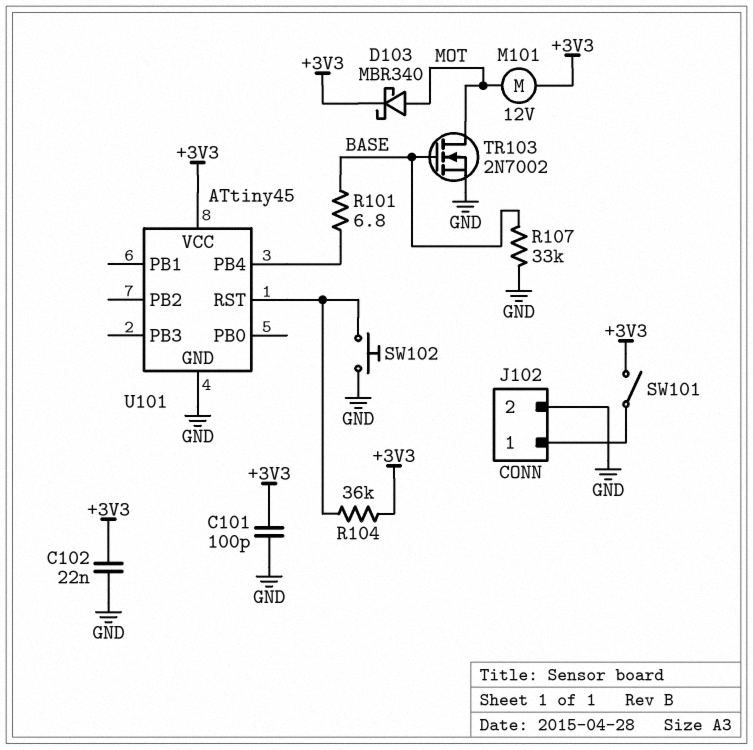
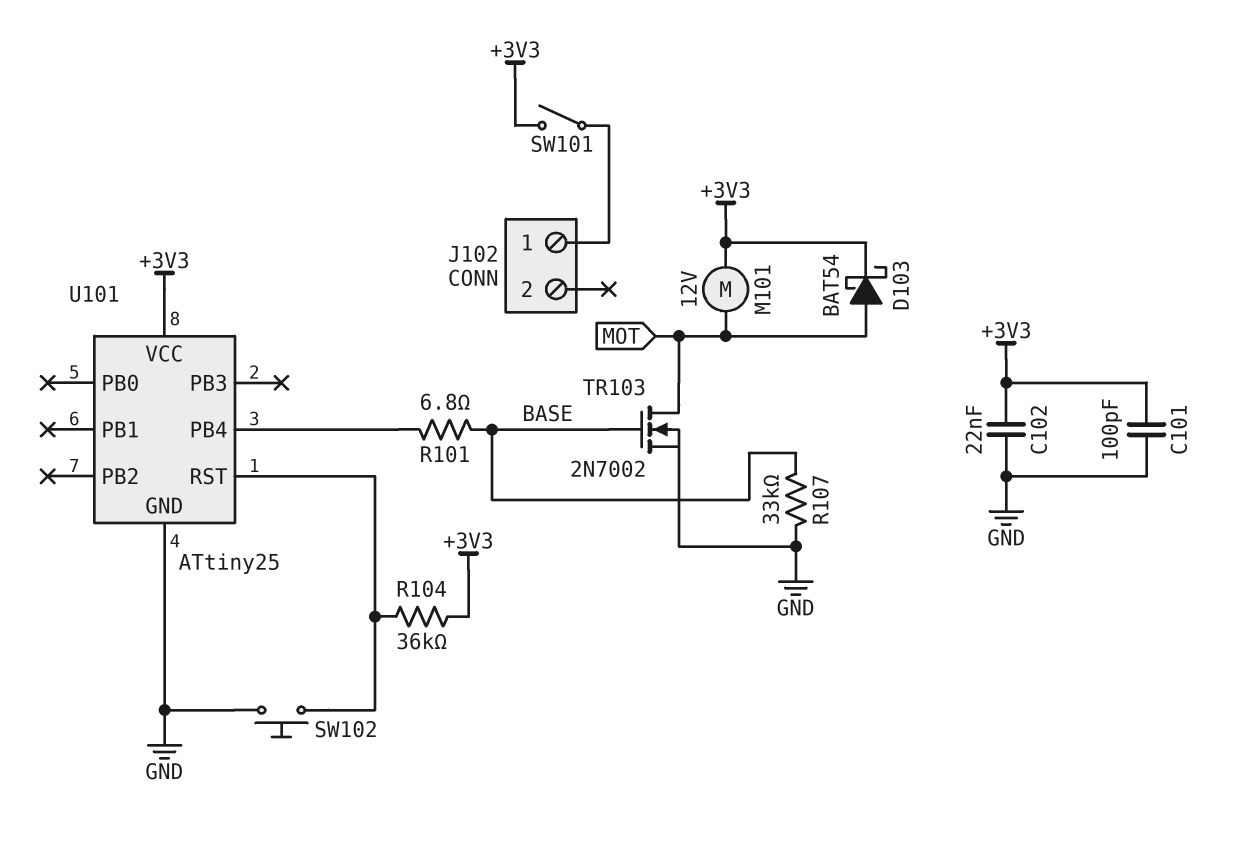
D103: schottky MBR340 (A MOT, K +3V3) -> schottky BAT54 (A MOT, K +3V3)
J102 pin 2: GND -> none
U101: ATtiny45 -> ATtiny25

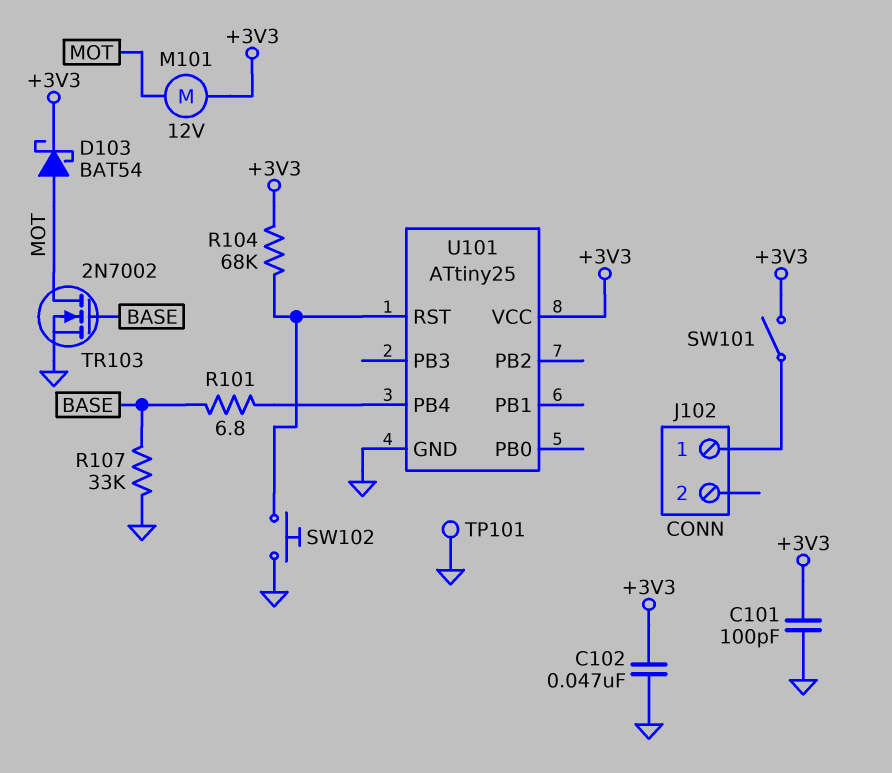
C102: 22nF (+3V3, GND) -> 47nF (+3V3, GND)
R104: 36k (+3V3, U101/RST) -> 68k (+3V3, U101/RST)
TP101: none -> test point (GND)

